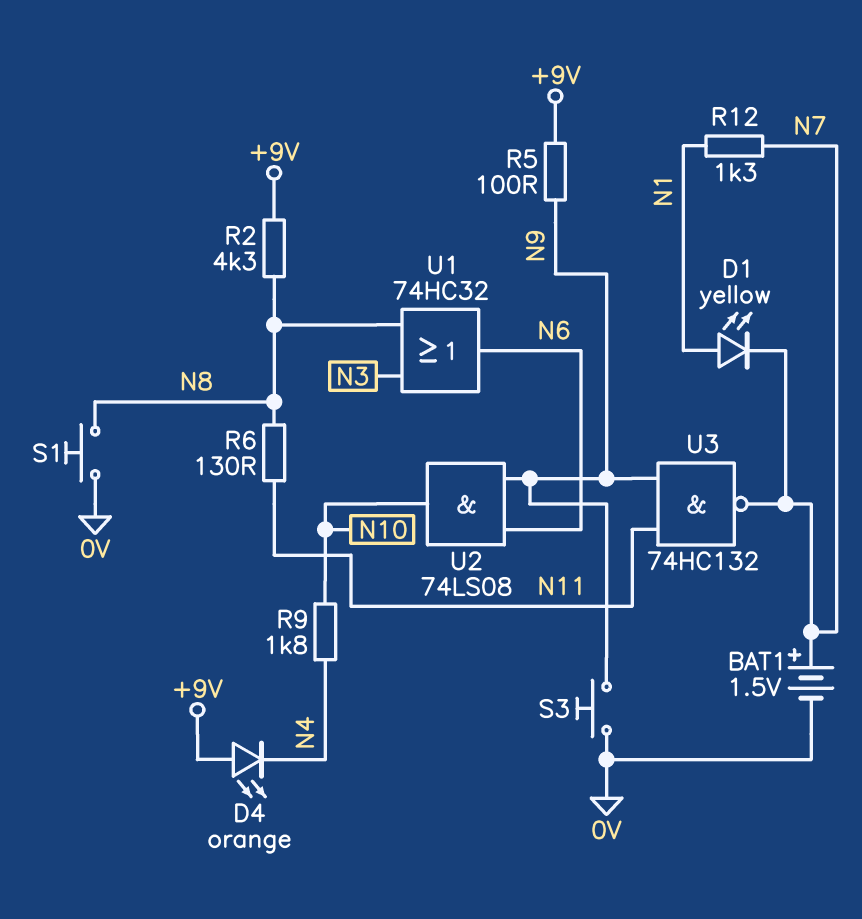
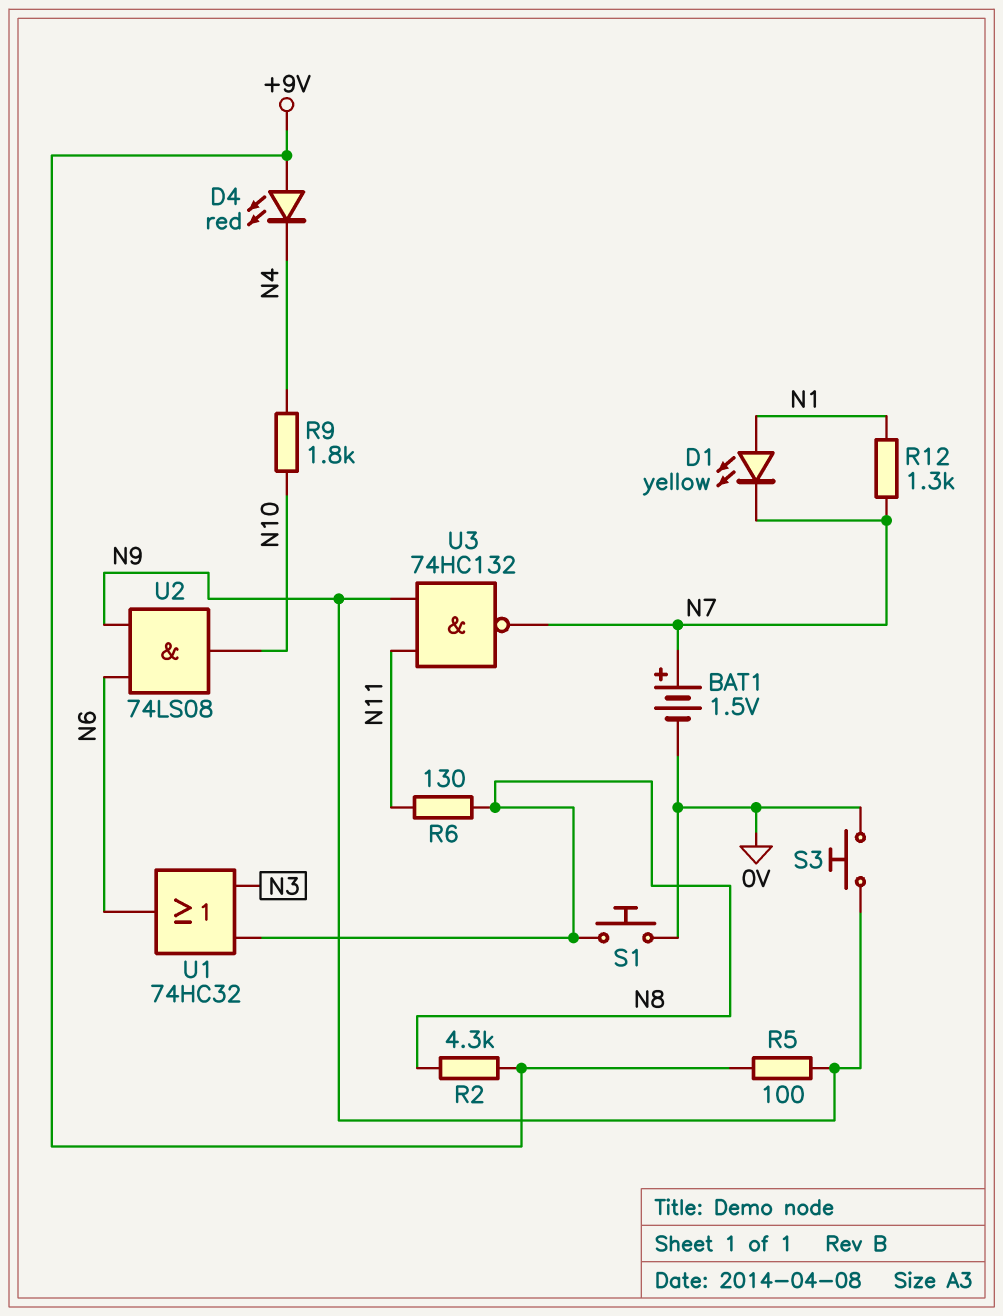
D4: LED orange (A +9V, K N4) -> LED red (A +9V, K N4)

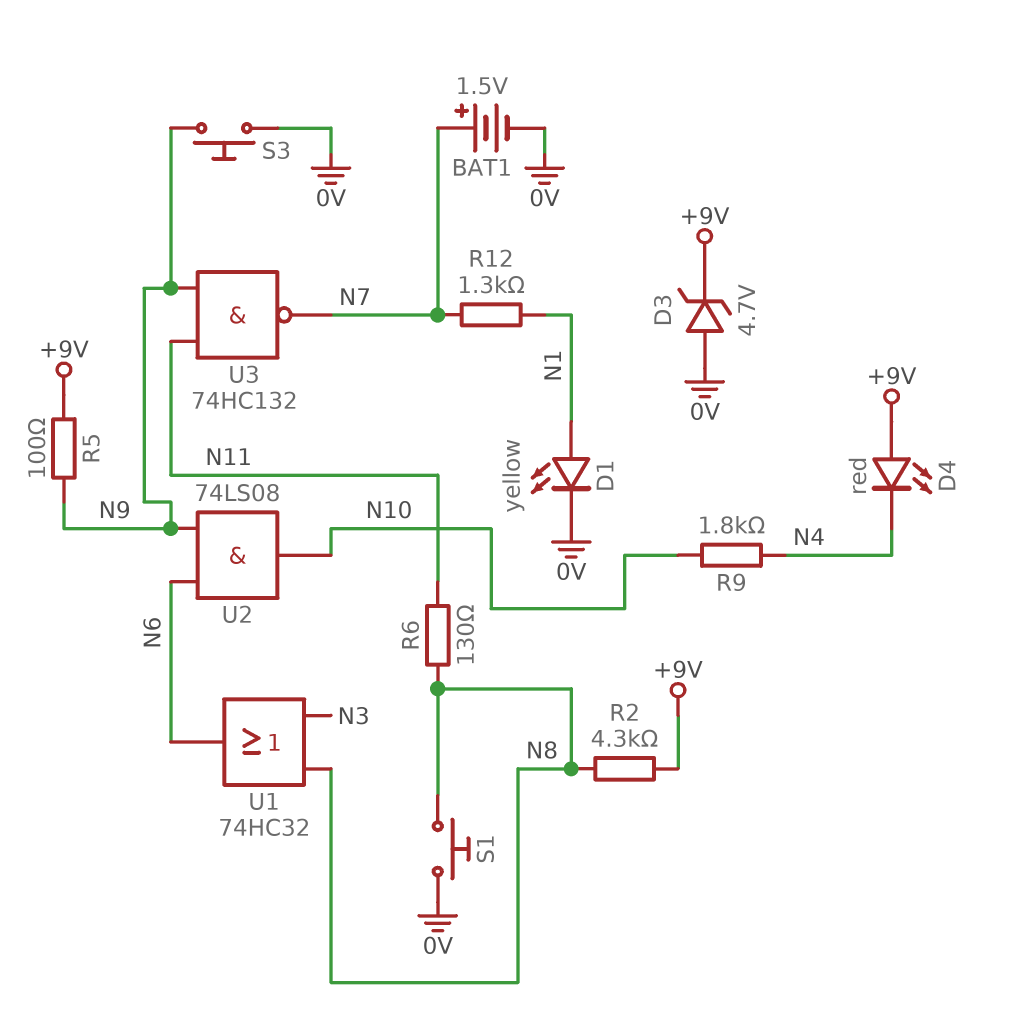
D1: LED yellow (A N1, K N7) -> LED yellow (A N1, K 0V)
D3: none -> zener 4.7V (A 0V, K +9V)

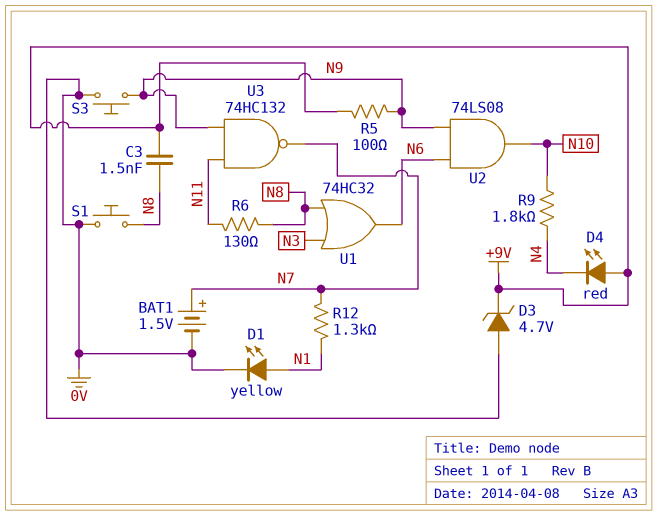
C3: none -> 1.5nF (+9V, N8)
R2: 4.3k (+9V, N8) -> none

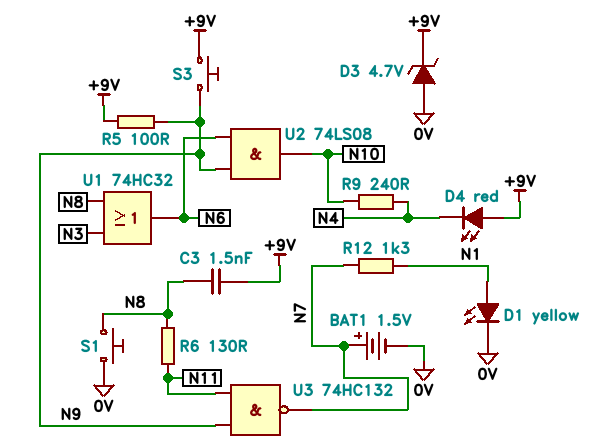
R9: 1.8k (N4, N10) -> 240 (N4, N10)
S3: button (0V, N9) -> button (+9V, N9)

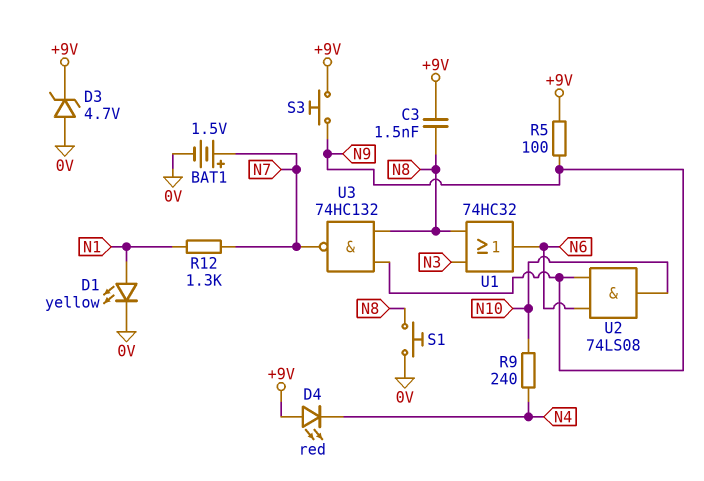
R6: 130 (N8, N11) -> none
U3: NAND 74HC132 (in N9, in N11, out N7) -> NAND 74HC132 (in N8, in N9, out N7)

